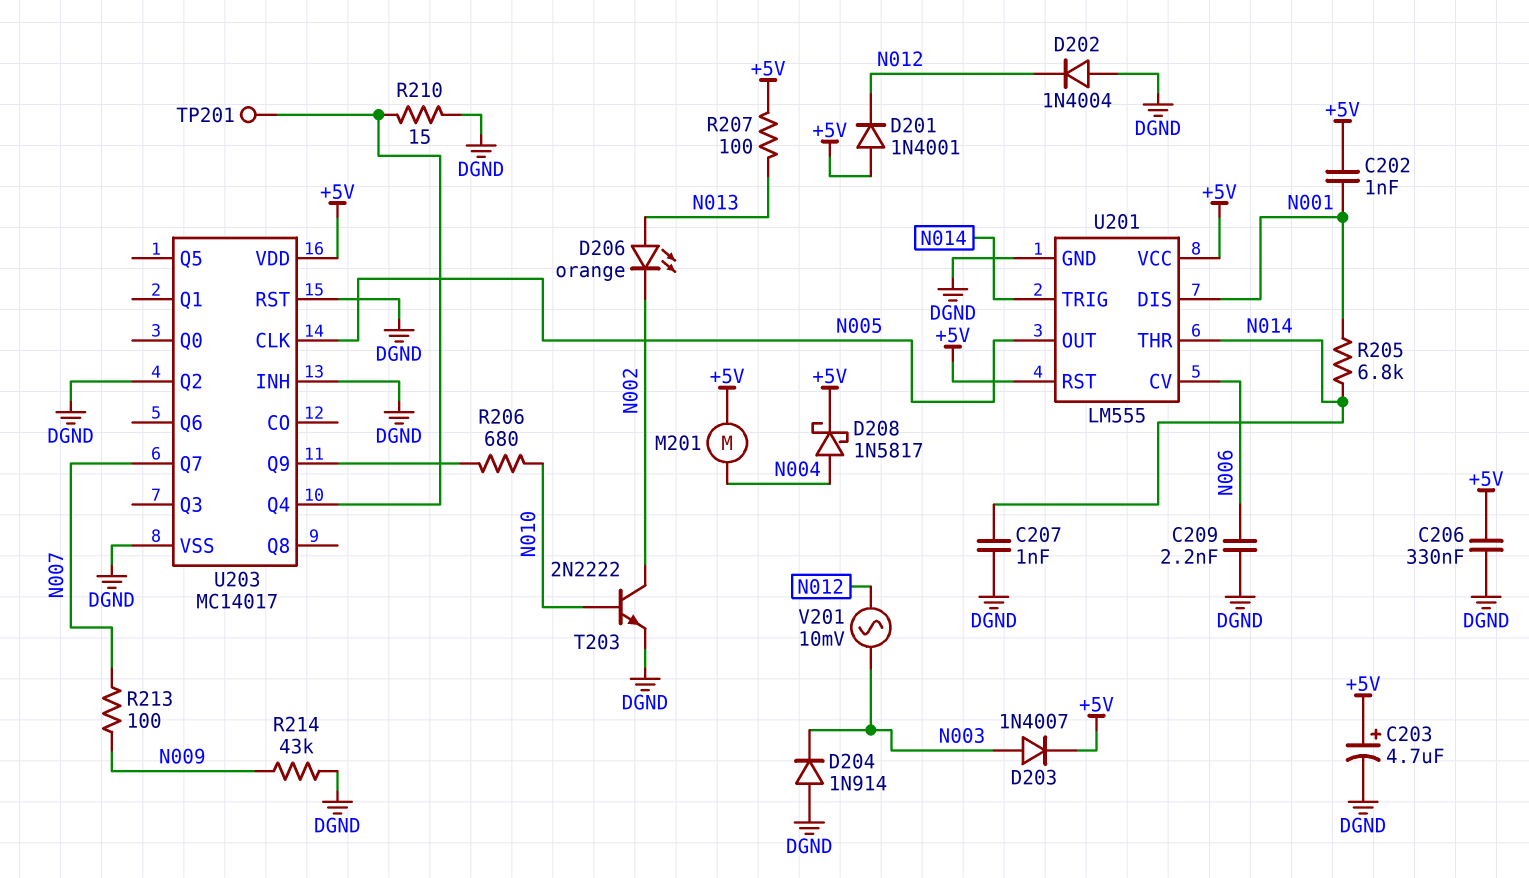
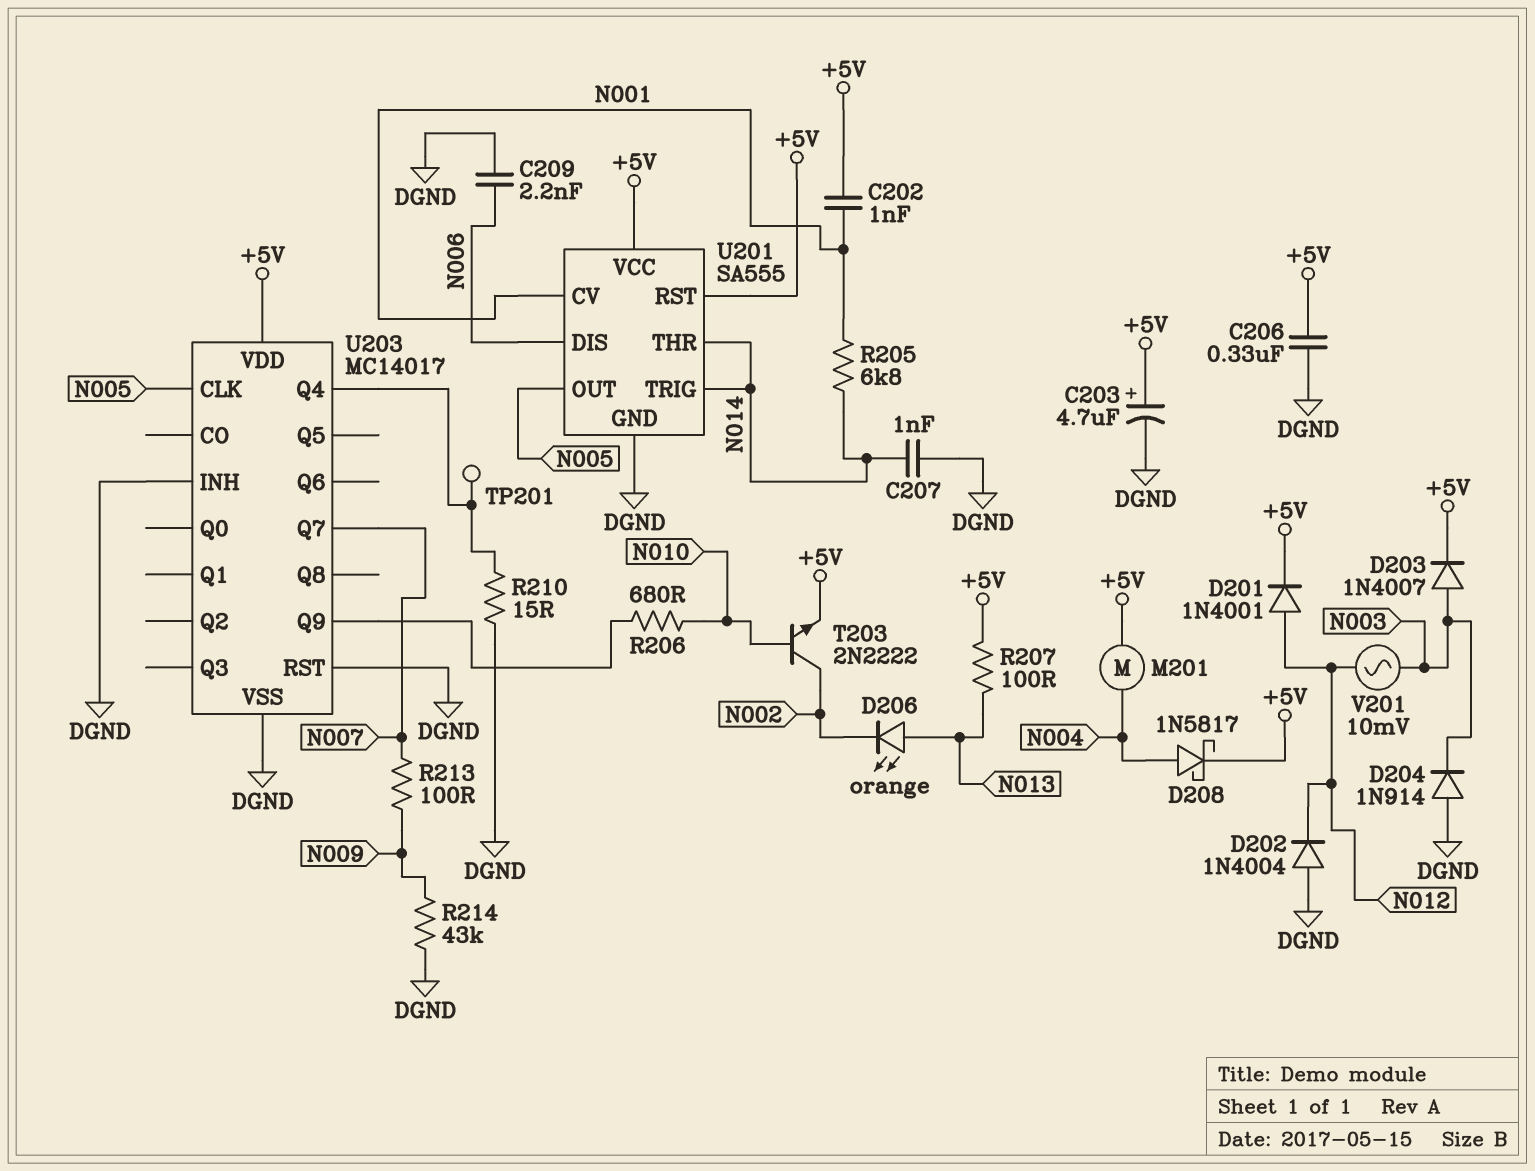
D201: diode 1N4001 (A +5V, K N012) -> diode 1N4001 (A N012, K +5V)
T203: NPN 2N2222 (B N010, C N002, E DGND) -> NPN 2N2222 (B N010, C N002, E +5V)
U201: LM555 -> SA555
U201 pin CV: N006 -> N001
U201 pin DIS: N001 -> N006
U203 pin Q2: DGND -> none

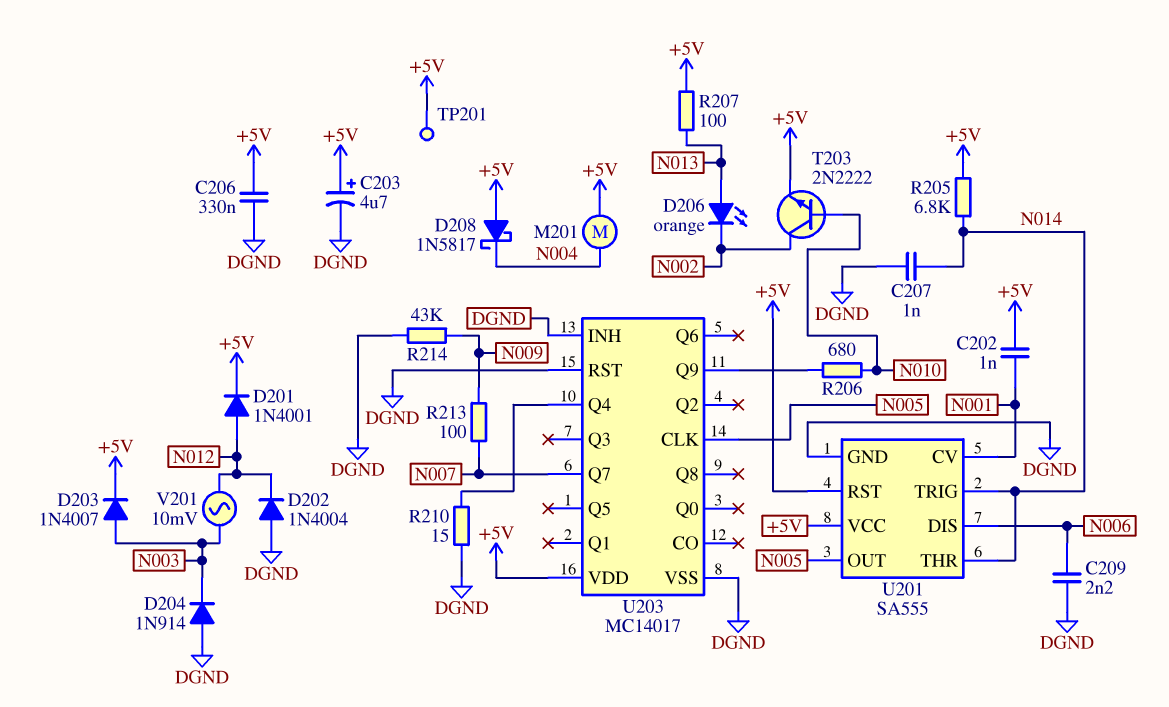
D208: schottky 1N5817 (A N004, K +5V) -> schottky 1N5817 (A +5V, K N004)
R205: 6.8k (N001, N014) -> 6.8k (+5V, N014)
TP201: test point (U203/Q4) -> test point (+5V)

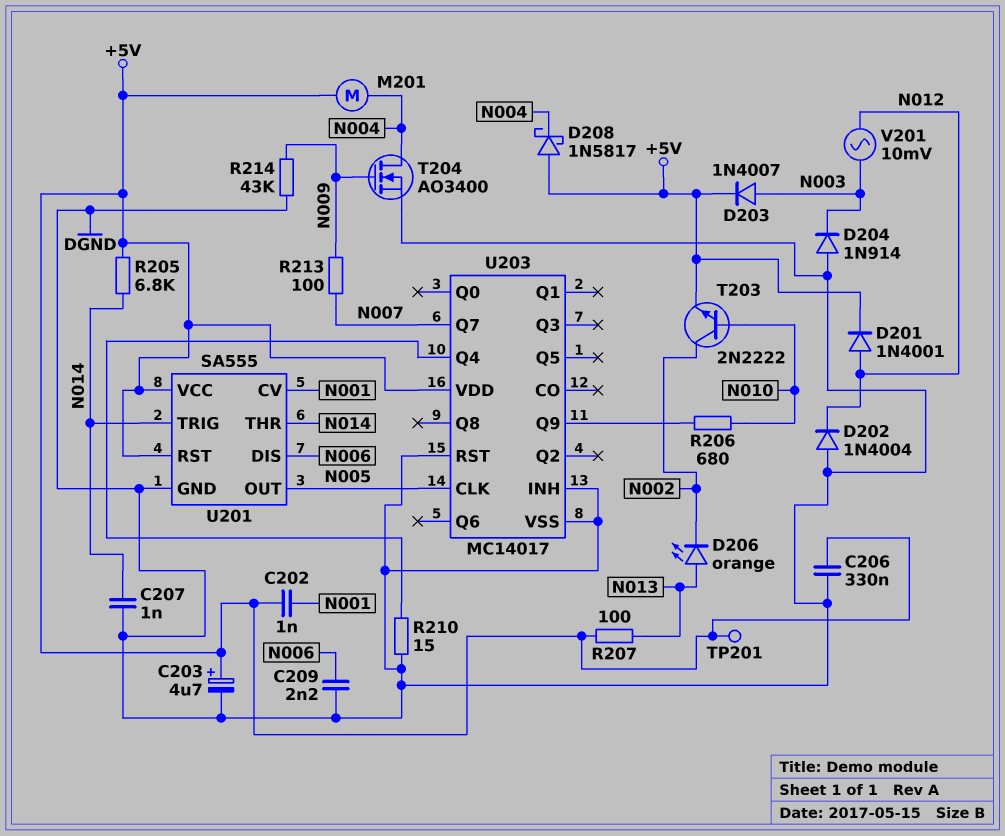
T204: none -> NMOS AO3400 (G N009, D N004, S DGND)

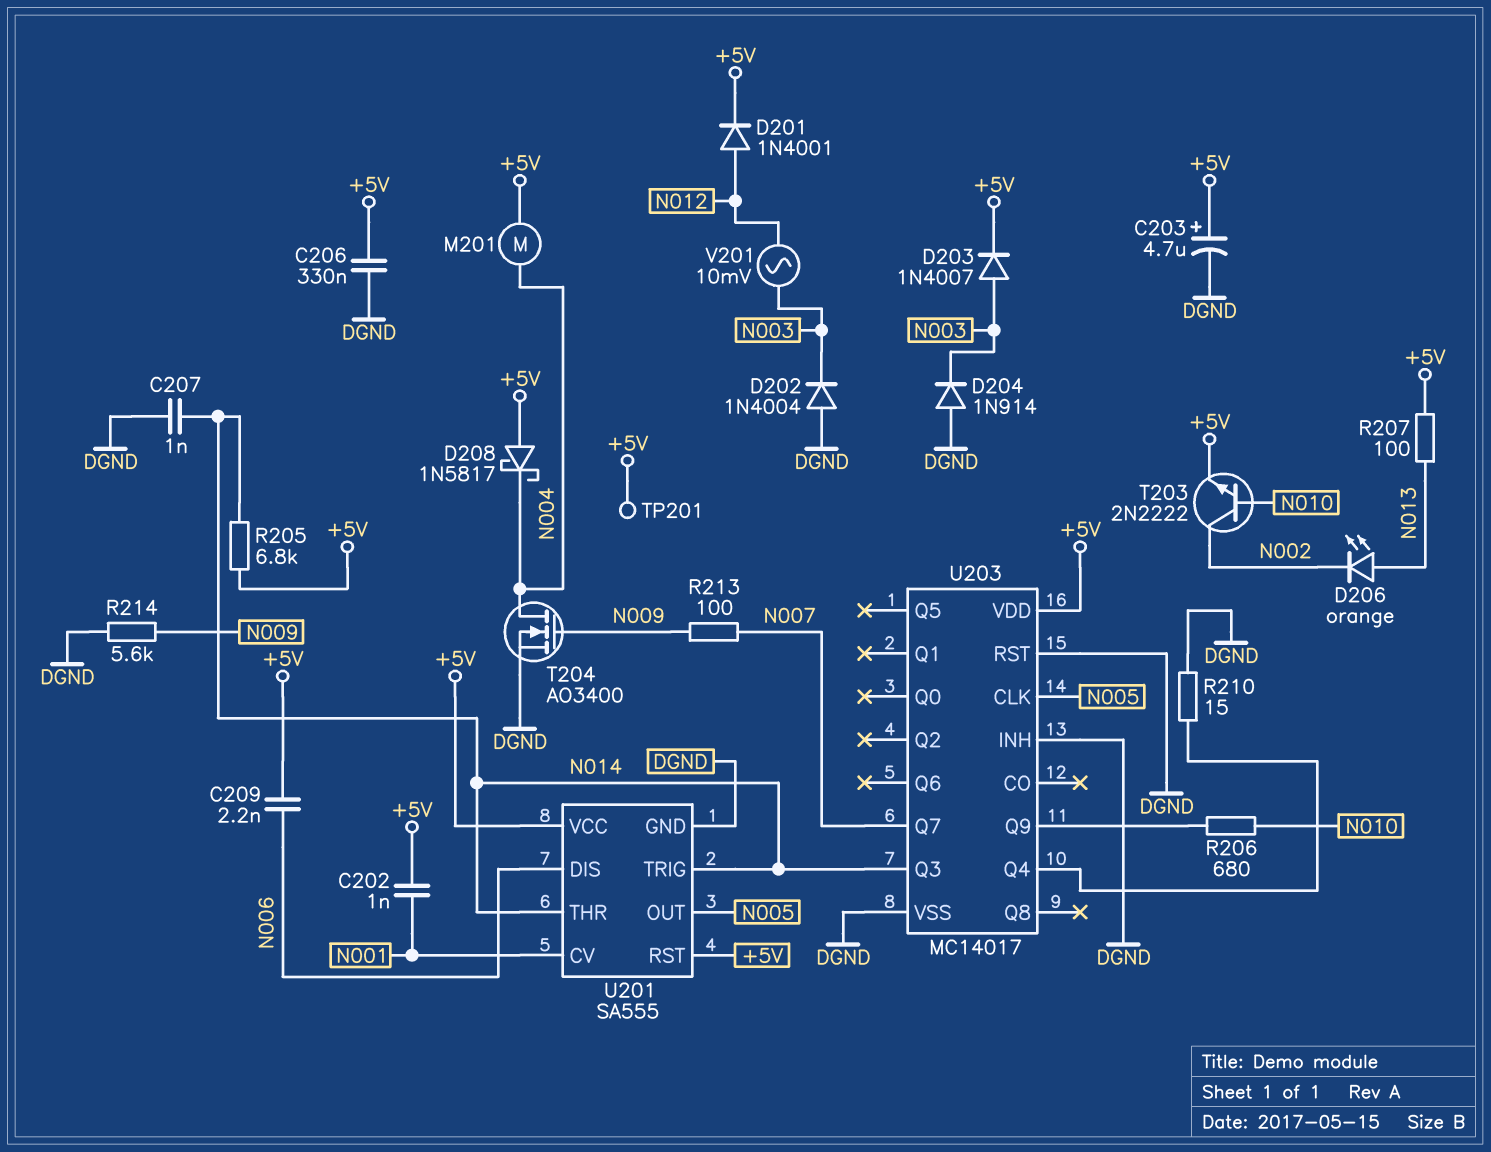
C209: 2.2nF (DGND, N006) -> 2.2nF (+5V, N006)
D202: diode 1N4004 (A DGND, K N012) -> diode 1N4004 (A DGND, K N003)
R214: 43k (DGND, N009) -> 5.6k (DGND, N009)
U203 pin Q3: none -> N014

